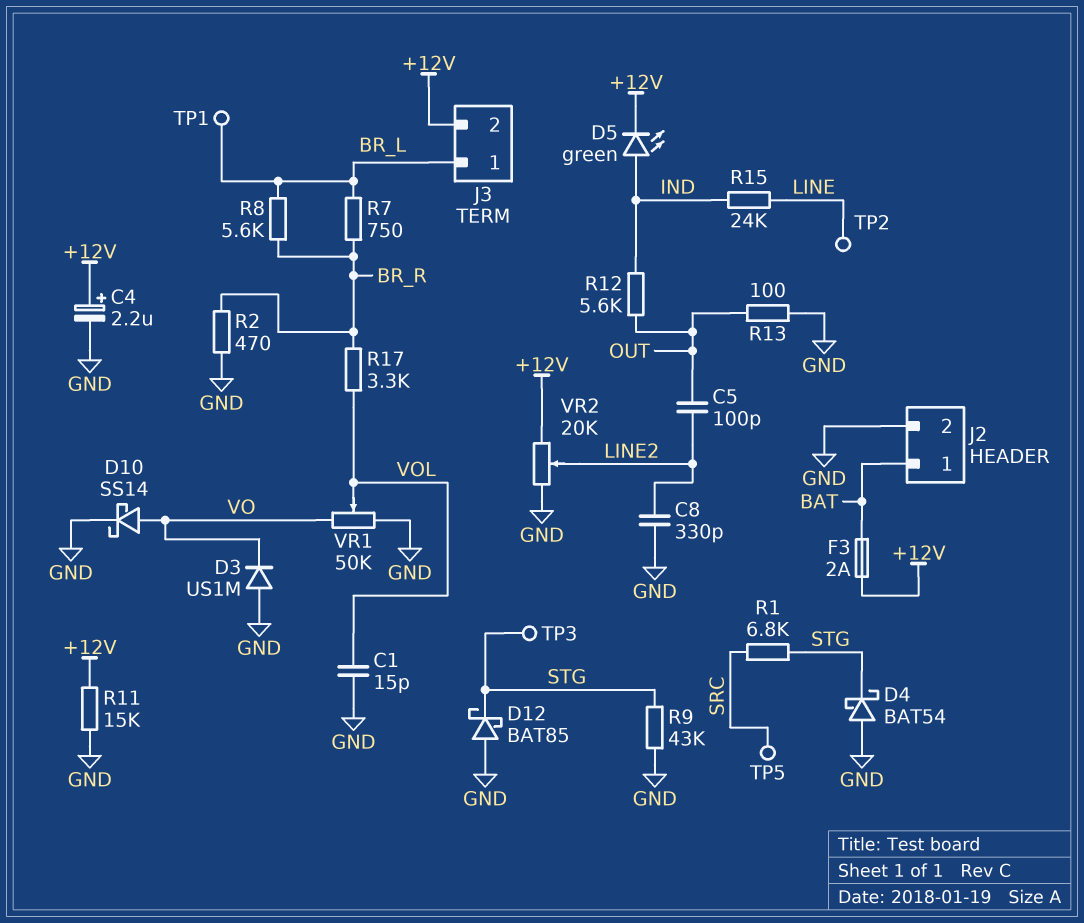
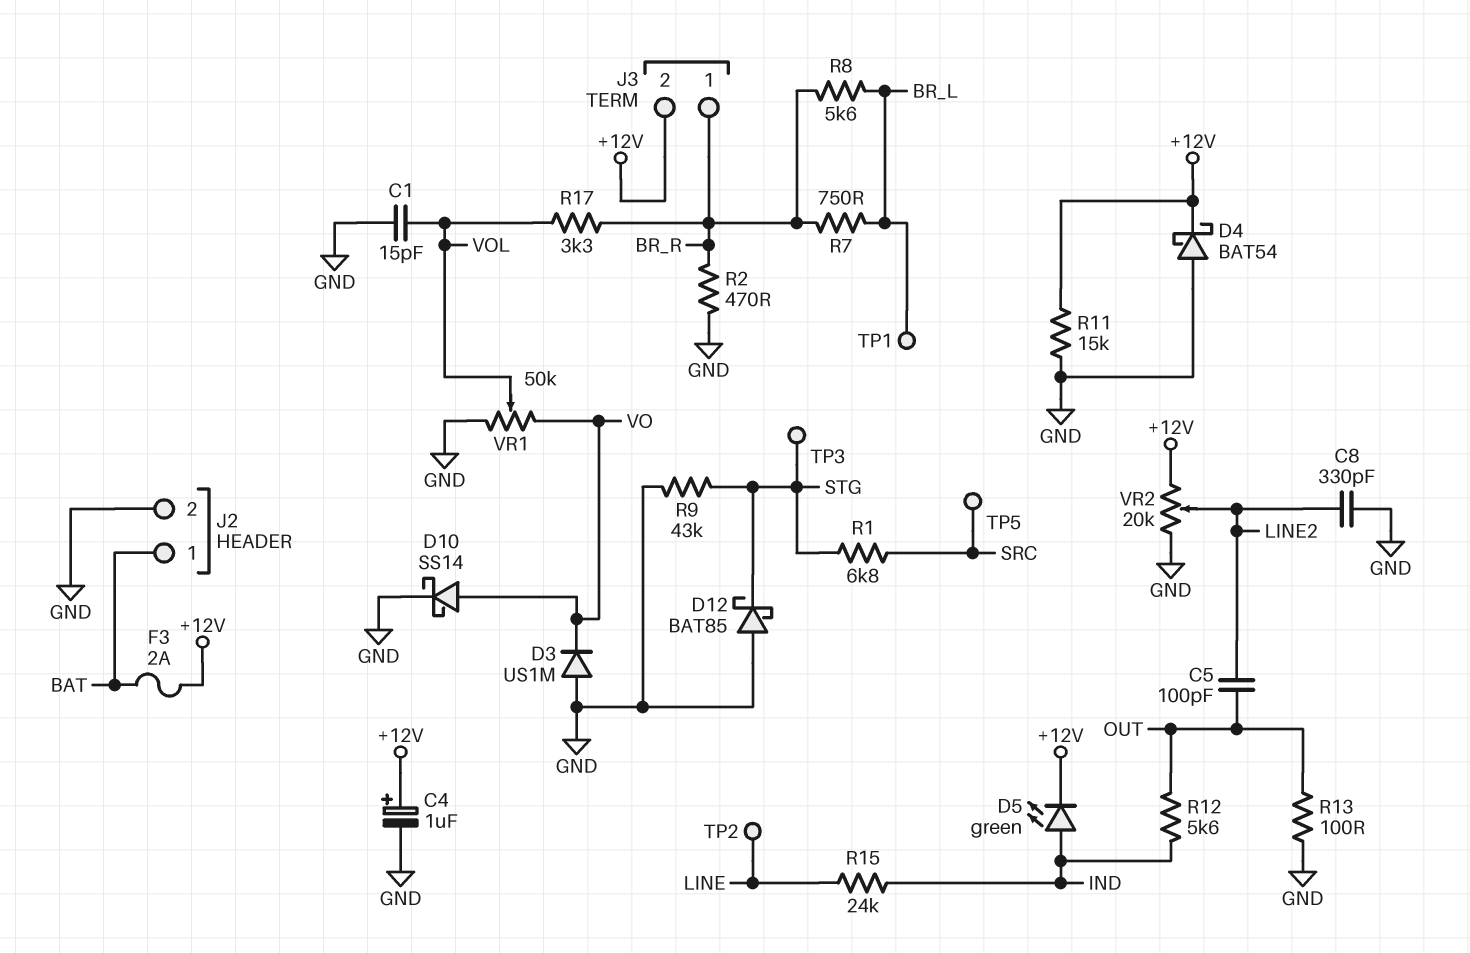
C4: 2.2uF (plus +12V, minus GND) -> 1uF (plus +12V, minus GND)
D4: schottky BAT54 (A GND, K STG) -> schottky BAT54 (A GND, K +12V)
J3 pin 1: BR_L -> BR_R

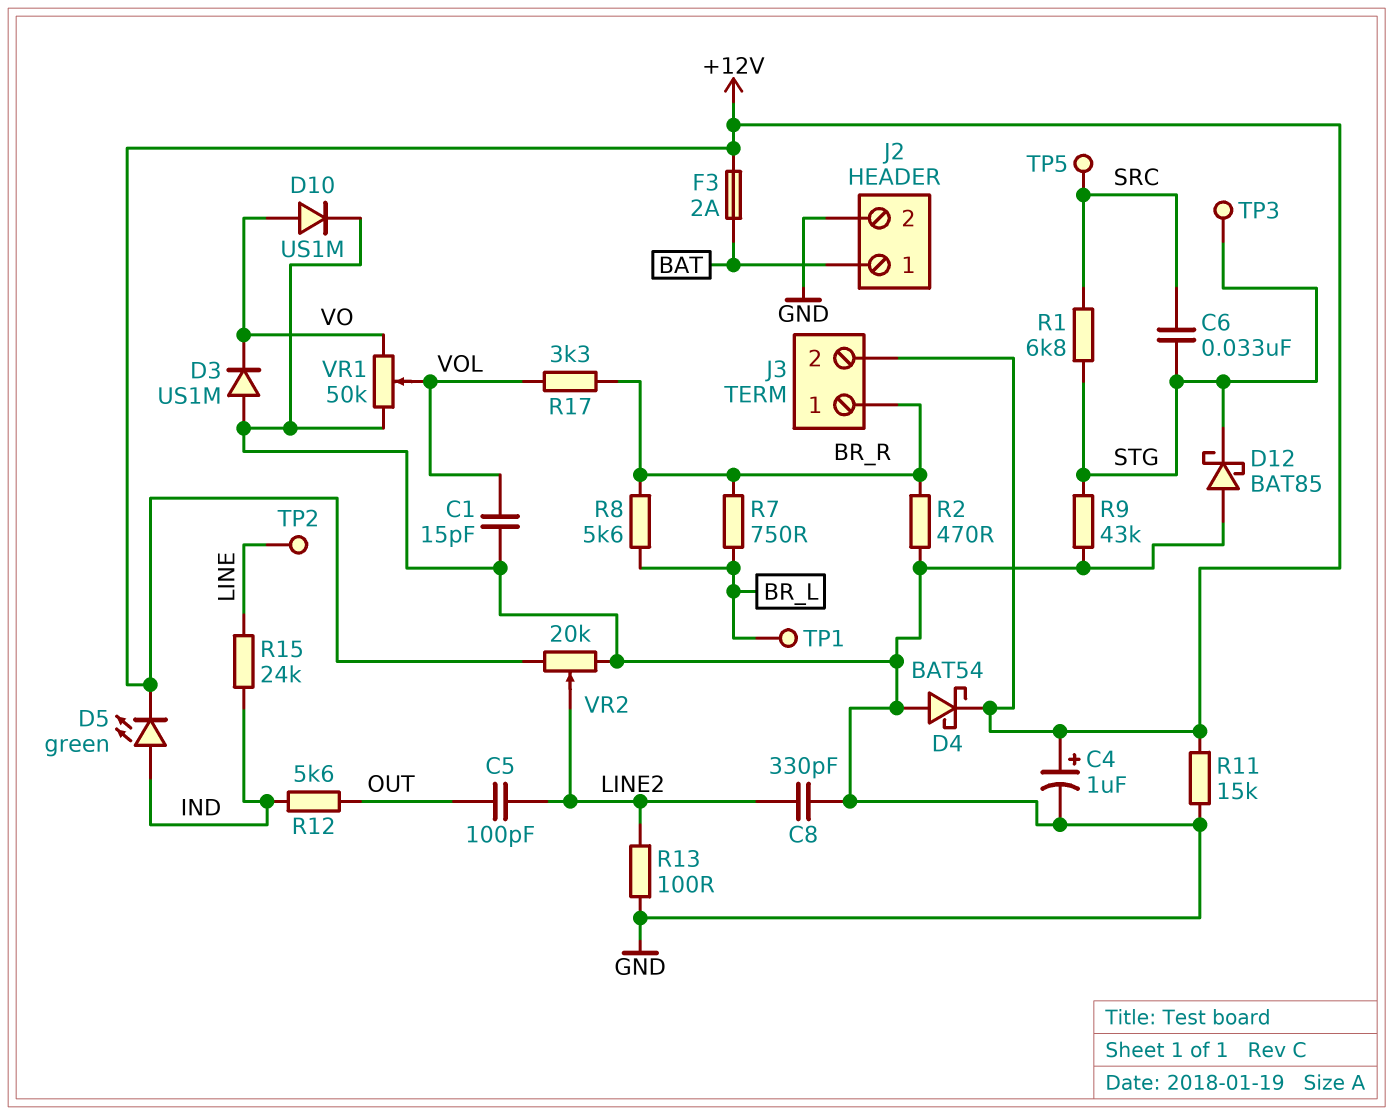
C6: none -> 33nF (SRC, STG)
D10: schottky SS14 (A VO, K GND) -> diode US1M (A VO, K GND)
R13: 100 (GND, OUT) -> 100 (GND, LINE2)

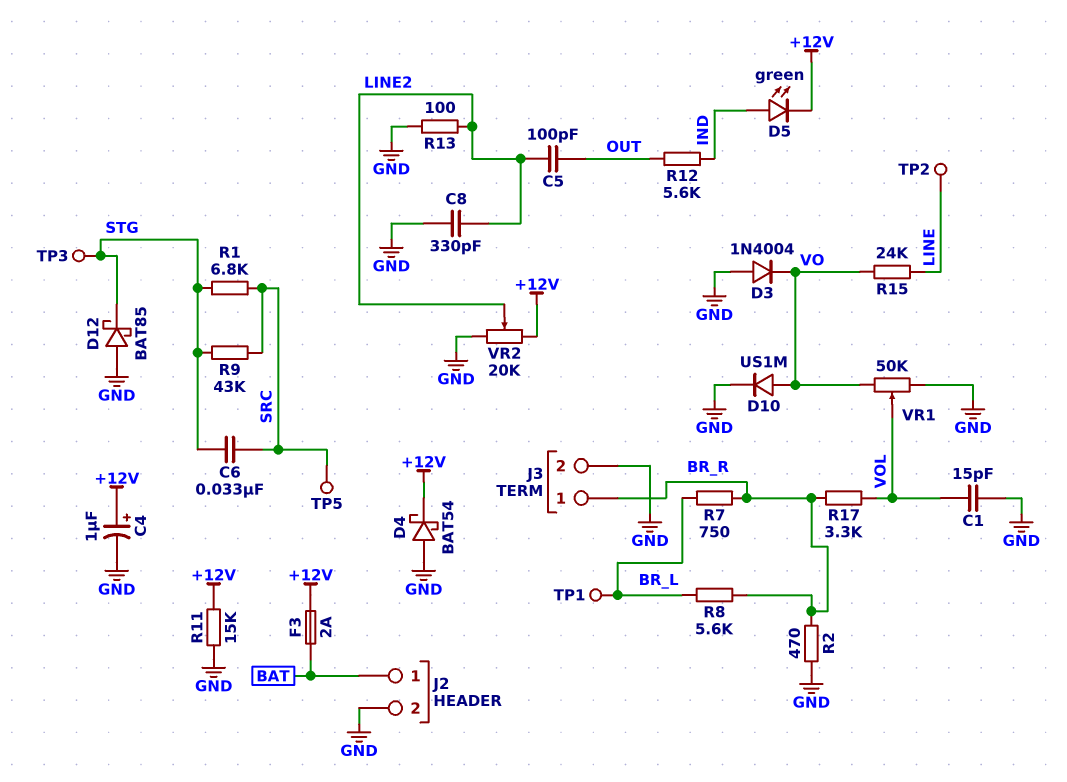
D3: diode US1M (A GND, K VO) -> diode 1N4004 (A GND, K VO)
J3 pin 2: +12V -> GND
R9: 43k (GND, STG) -> 43k (SRC, STG)
R15: 24k (IND, LINE) -> 24k (LINE, VO)

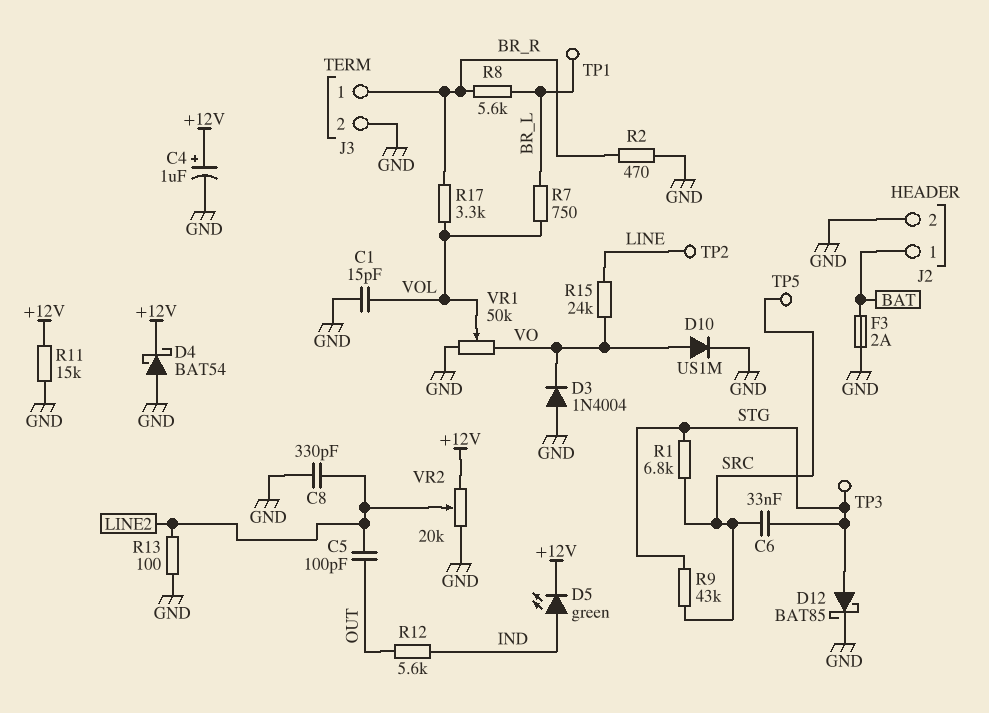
D12: schottky BAT85 (A GND, K STG) -> schottky BAT85 (A STG, K GND)
F3: 2A (+12V, BAT) -> 2A (BAT, GND)
R7: 750 (BR_L, BR_R) -> 750 (BR_L, VOL)

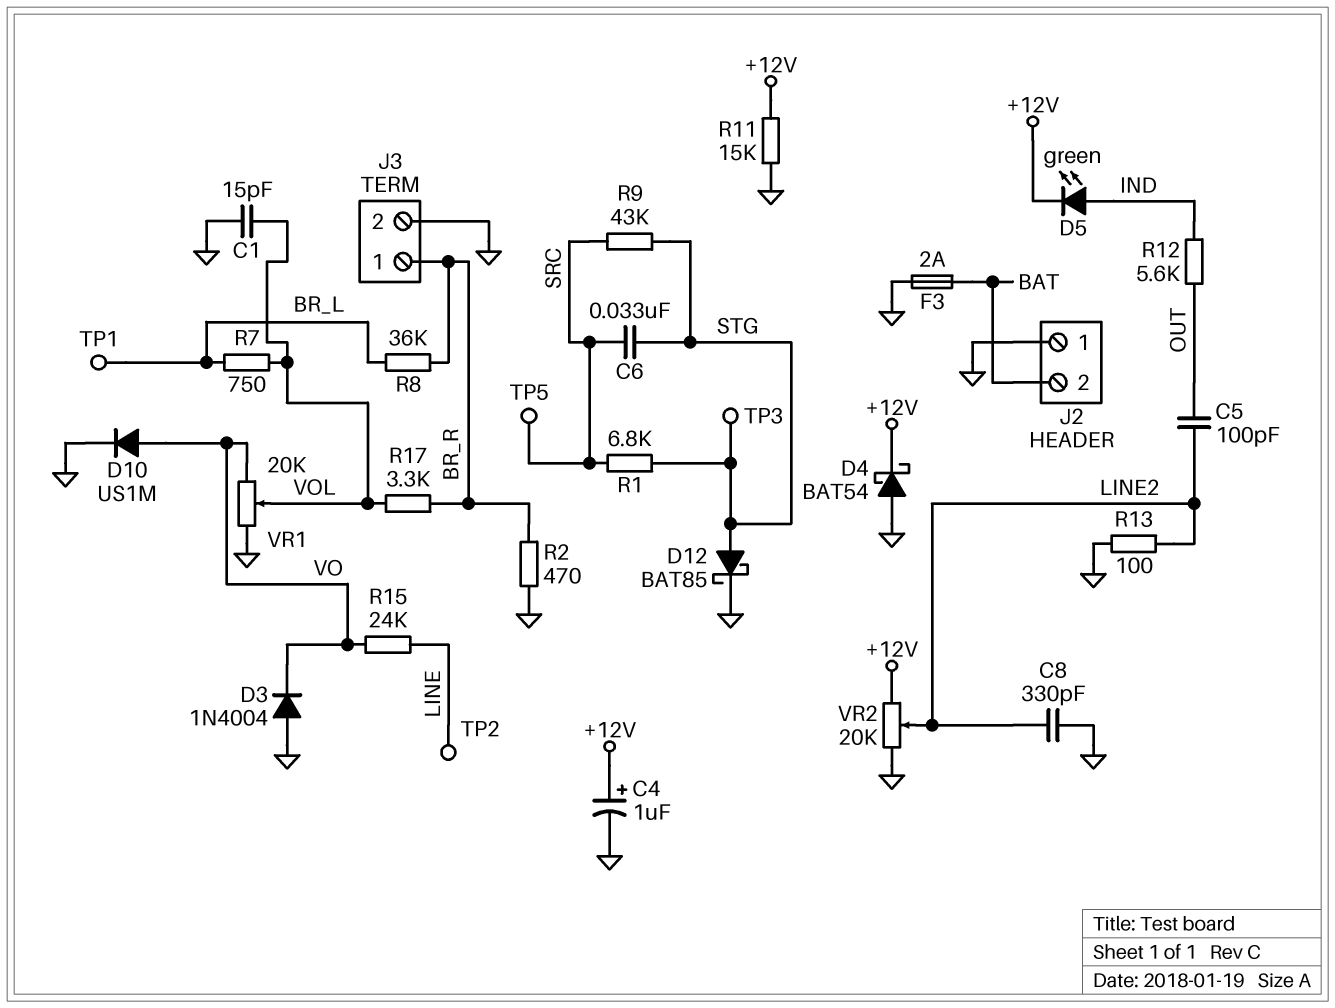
J2 pin 1: BAT -> GND
J2 pin 2: GND -> BAT
R8: 5.6k (BR_L, BR_R) -> 36k (BR_L, BR_R)
VR1: 50k (GND, VO, wiper VOL) -> 20k (GND, VO, wiper VOL)

